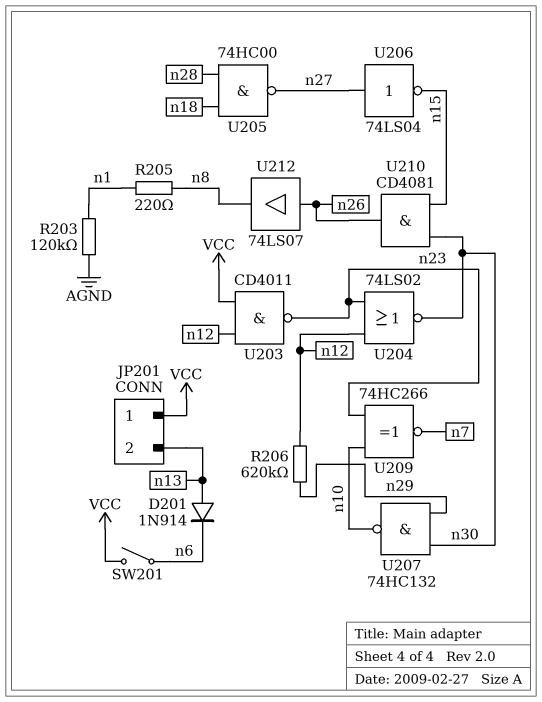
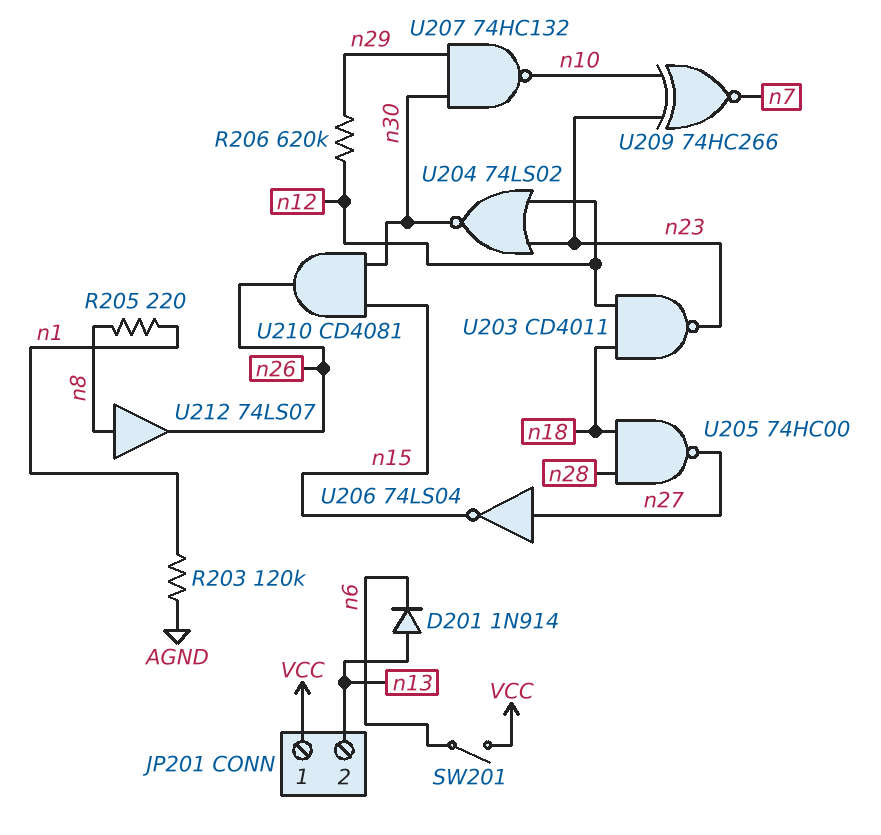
U203: NAND CD4011 (in VCC, in n12, out n23) -> NAND CD4011 (in n12, in n18, out n23)
U212: buffer 74LS07 (in n26, out n8) -> buffer 74LS07 (in n8, out n26)

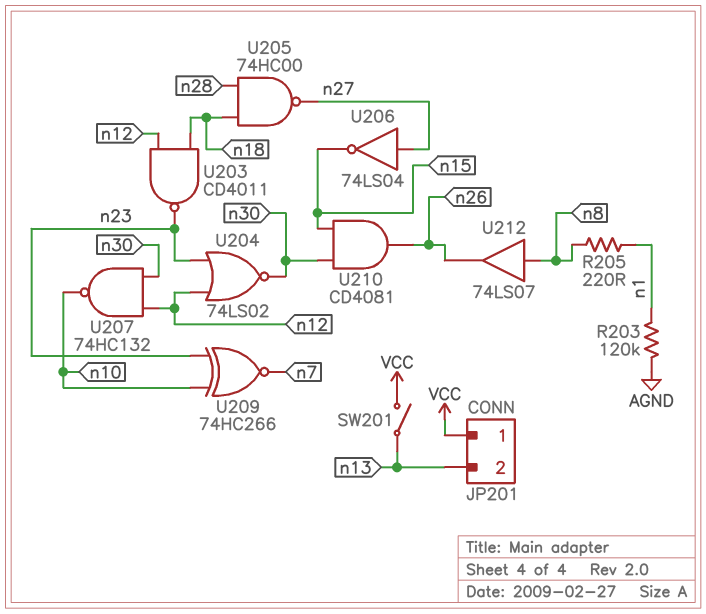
D201: diode 1N914 (A n13, K n6) -> none
R206: 620k (n12, n29) -> none
SW201: switch (VCC, n6) -> switch (VCC, n13)
U207: NAND 74HC132 (in n29, in n30, out n10) -> NAND 74HC132 (in n12, in n30, out n10)

